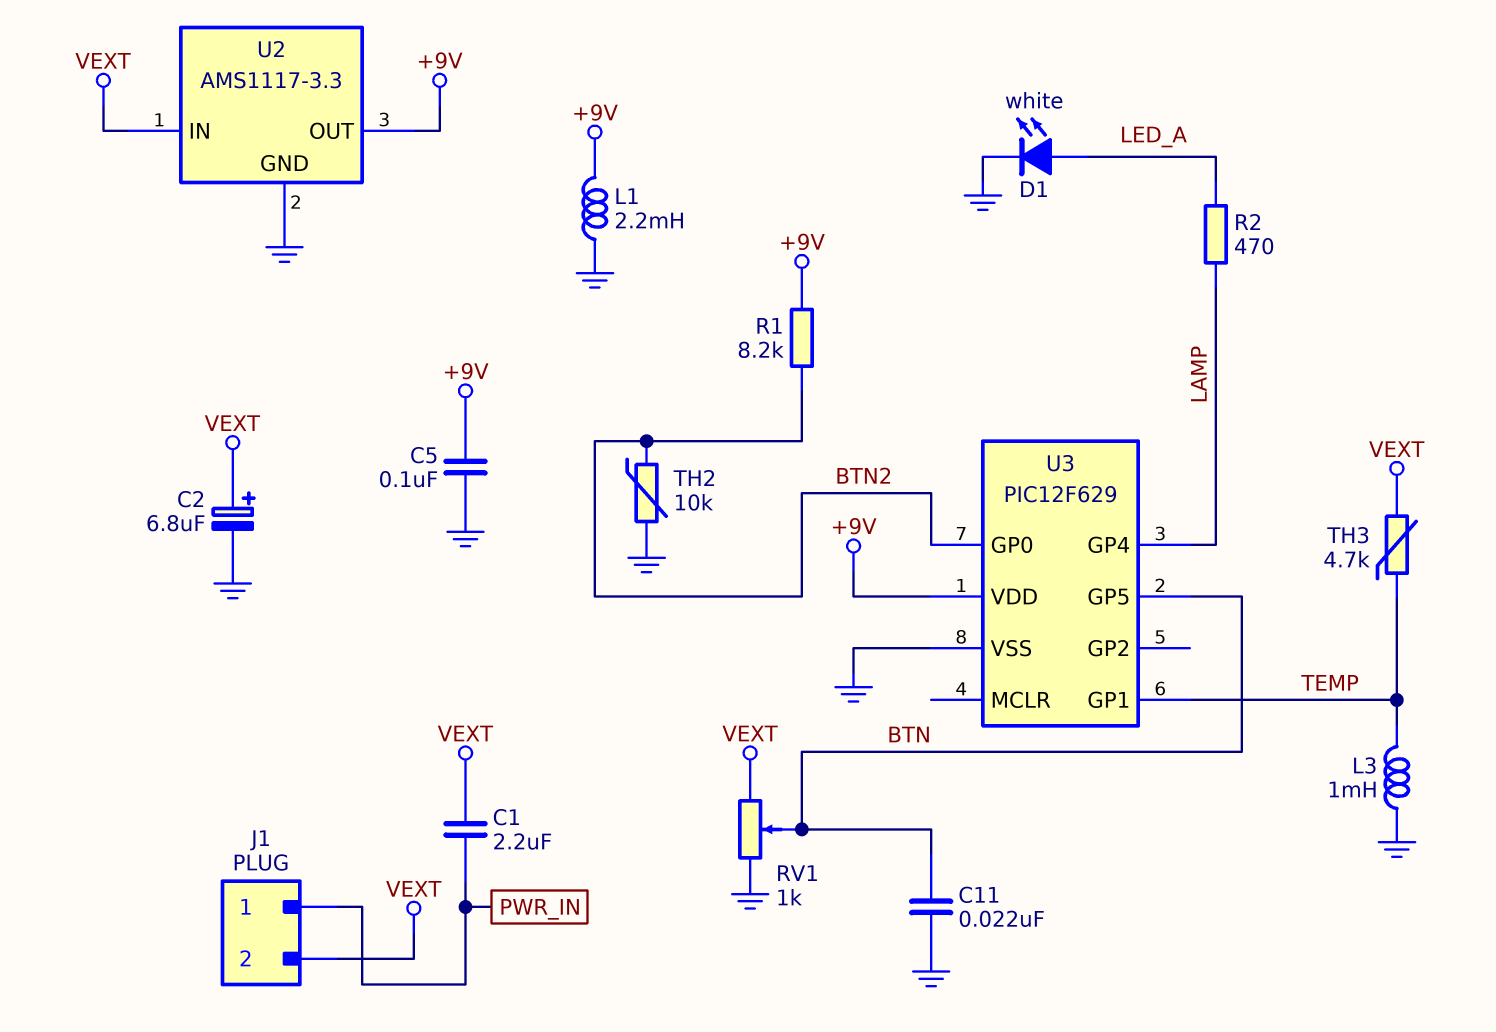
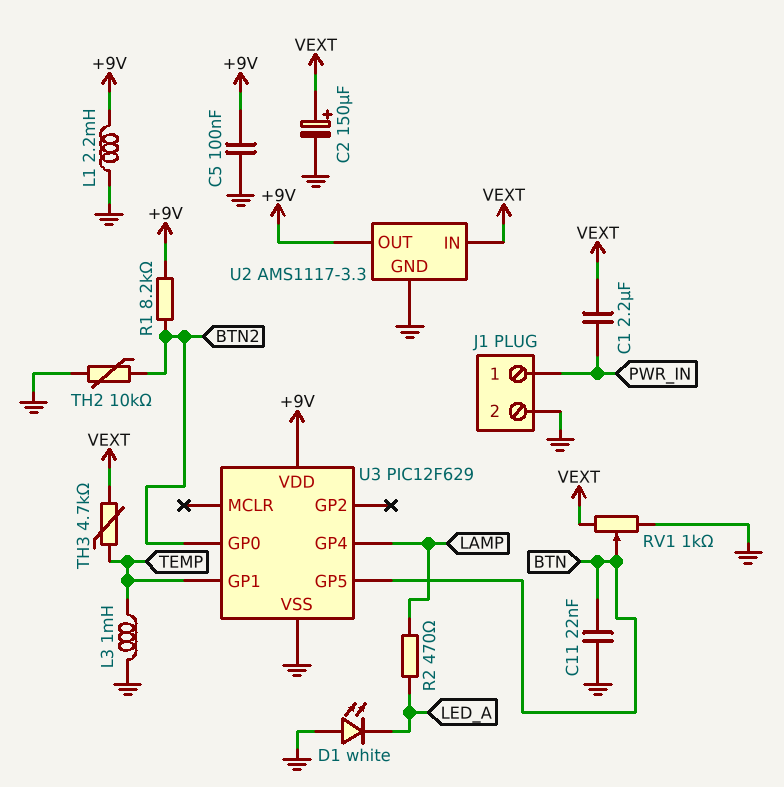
C2: 6.8uF (plus VEXT, minus GND) -> 150uF (plus VEXT, minus GND)
D1: LED white (A LED_A, K GND) -> LED white (A GND, K LED_A)
J1 pin 2: VEXT -> GND

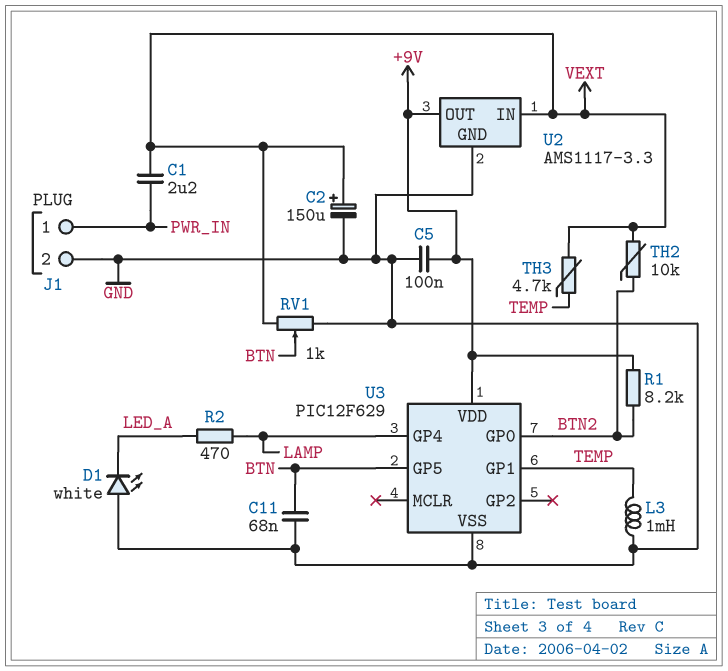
C11: 22nF (BTN, GND) -> 68nF (BTN, GND)
L1: 2.2mH (+9V, GND) -> none
TH2: 10k (BTN2, GND) -> 10k (BTN2, VEXT)

